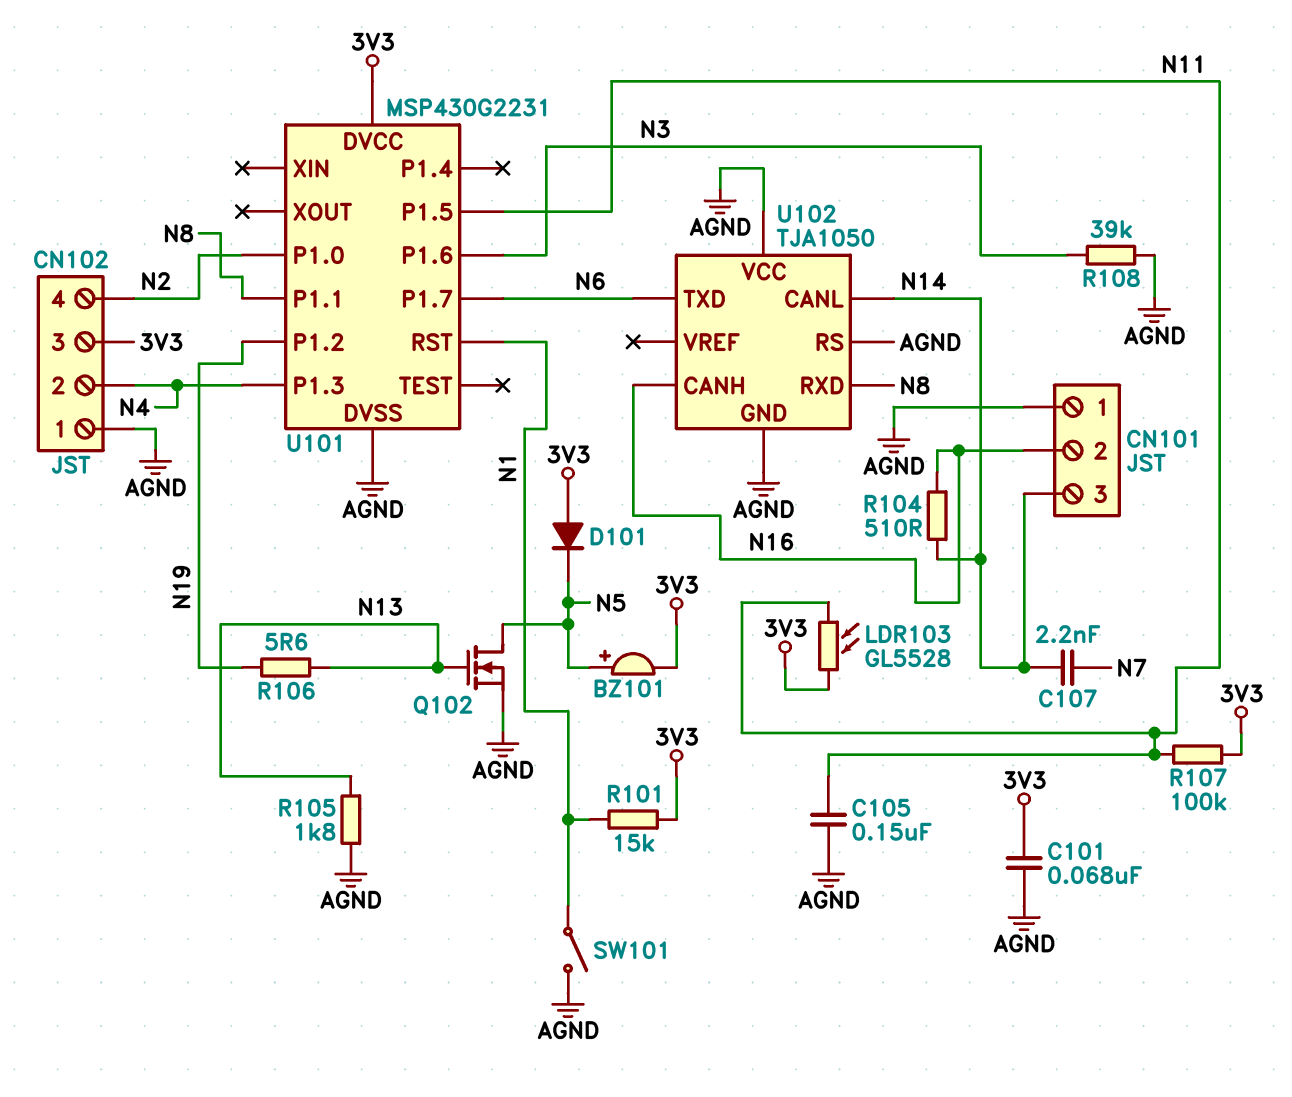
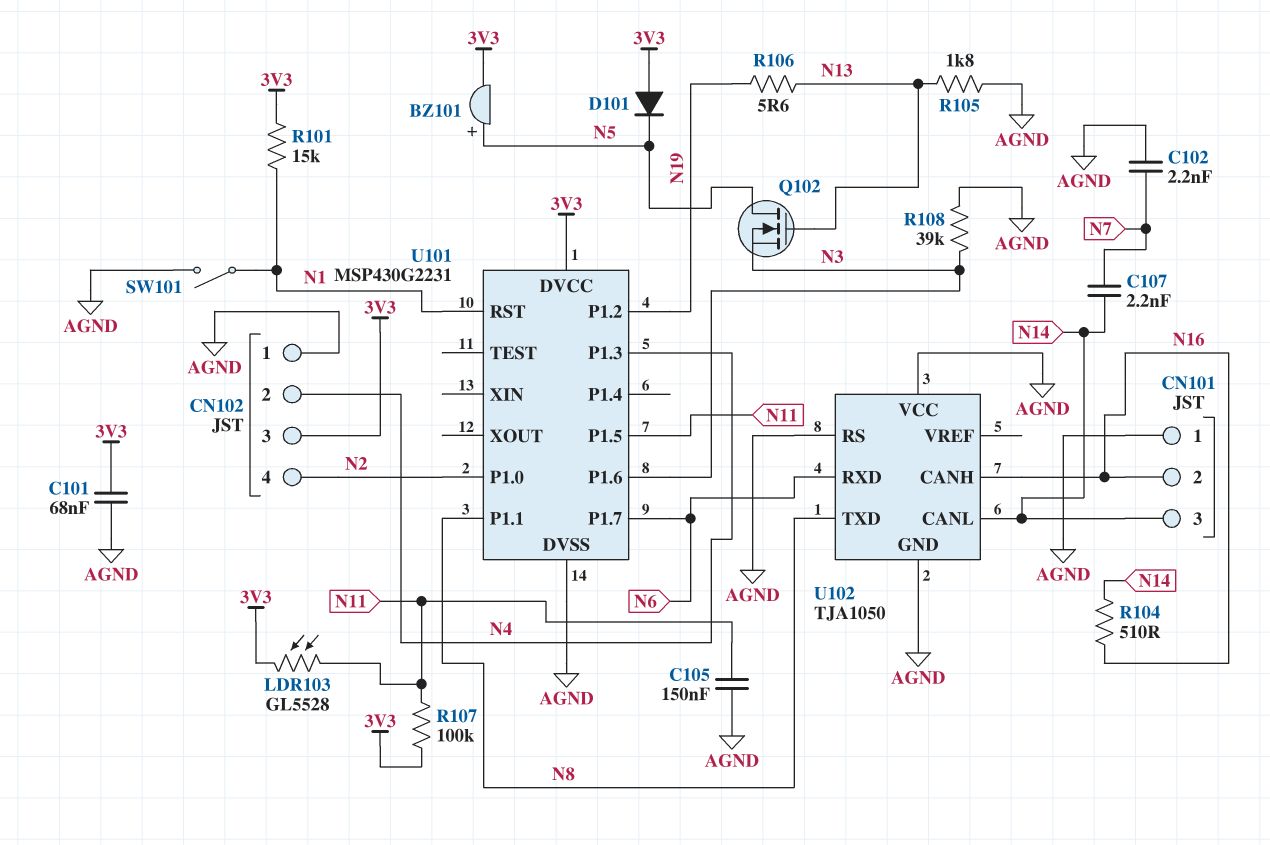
C102: none -> 2.2nF (AGND, N7)
Q102: NMOS (G N13, D N5, S AGND) -> NMOS (G N13, D N5, S N3)
U102 pin RXD: N8 -> N6
U102 pin TXD: N6 -> N8

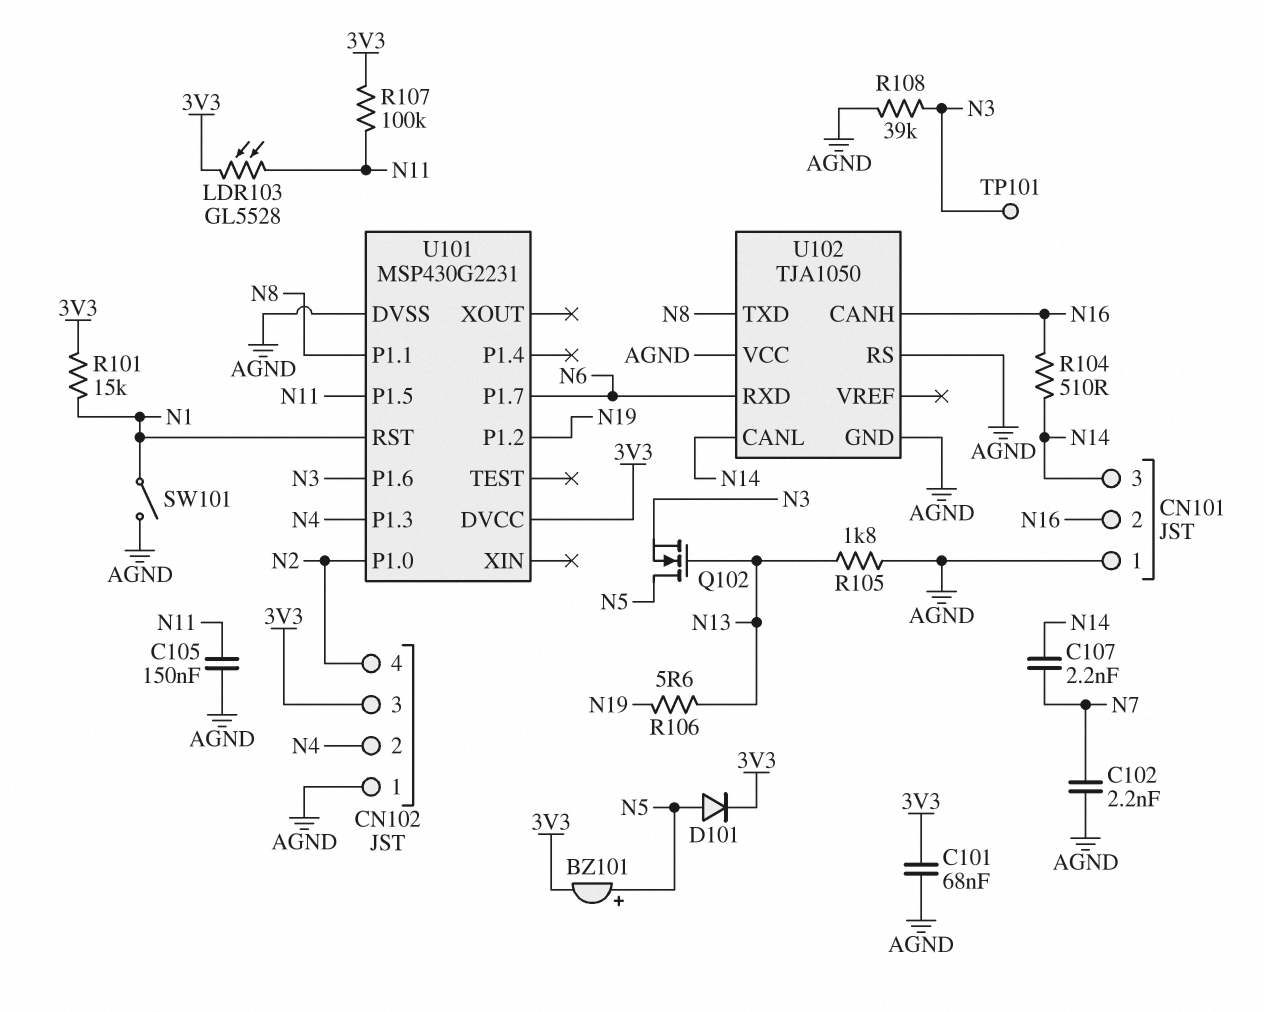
D101: diode (A 3V3, K N5) -> diode (A N5, K 3V3)
TP101: none -> test point (N3)

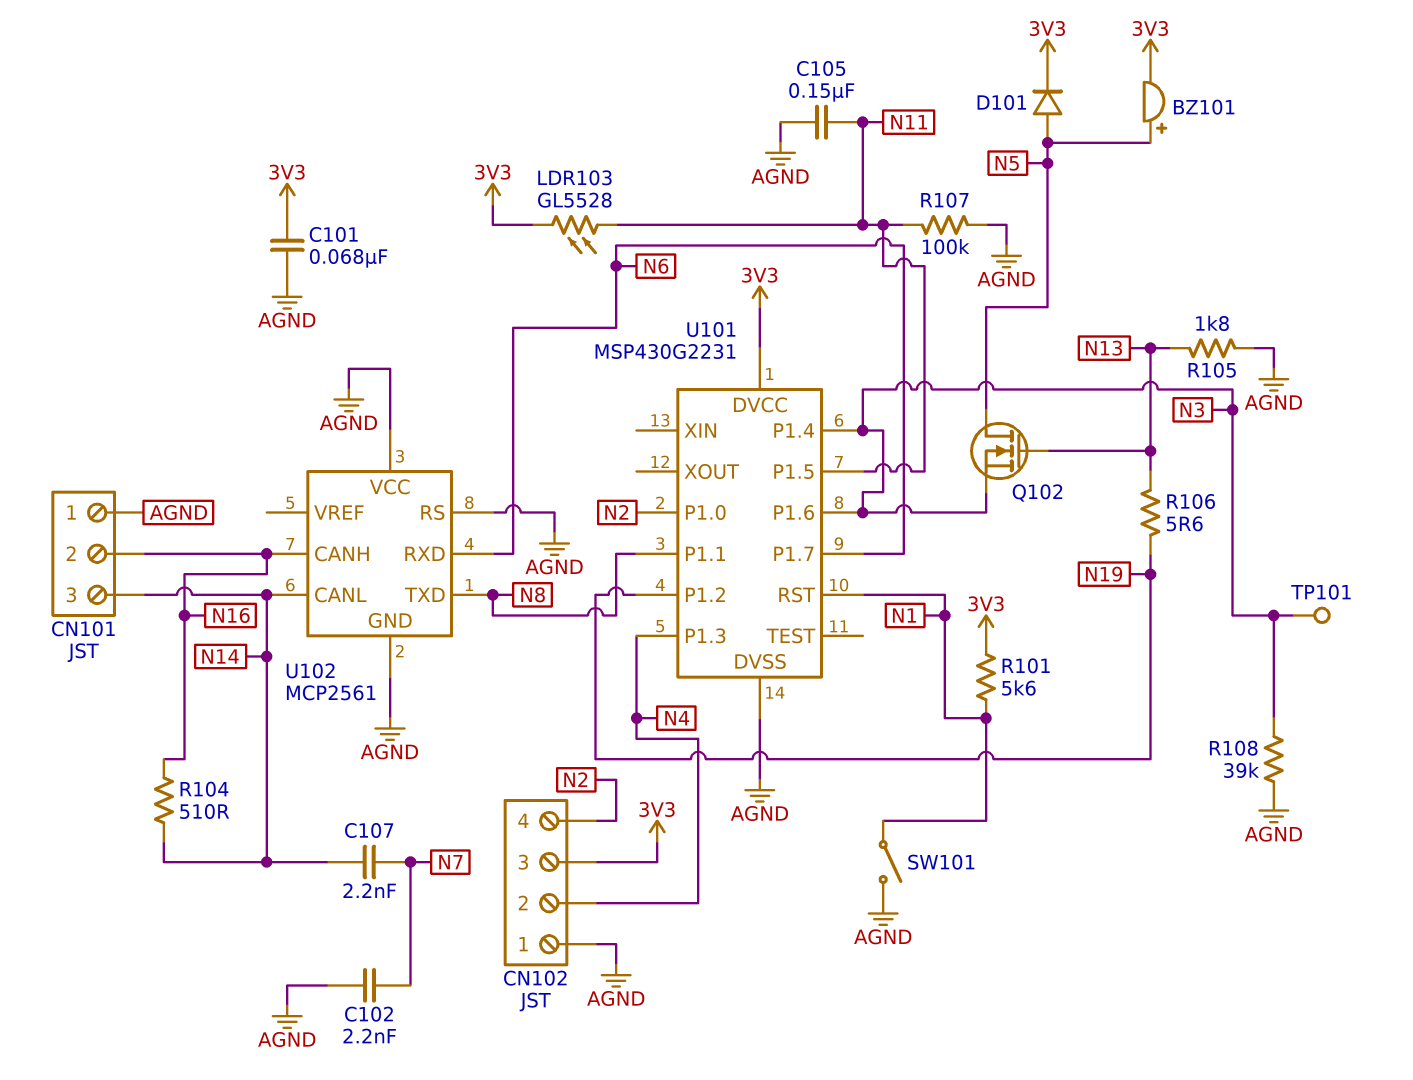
R101: 15k (3V3, N1) -> 5.6k (3V3, N1)
R107: 100k (3V3, N11) -> 100k (AGND, N11)
U101 pin P1.4: none -> N3
U102: TJA1050 -> MCP2561

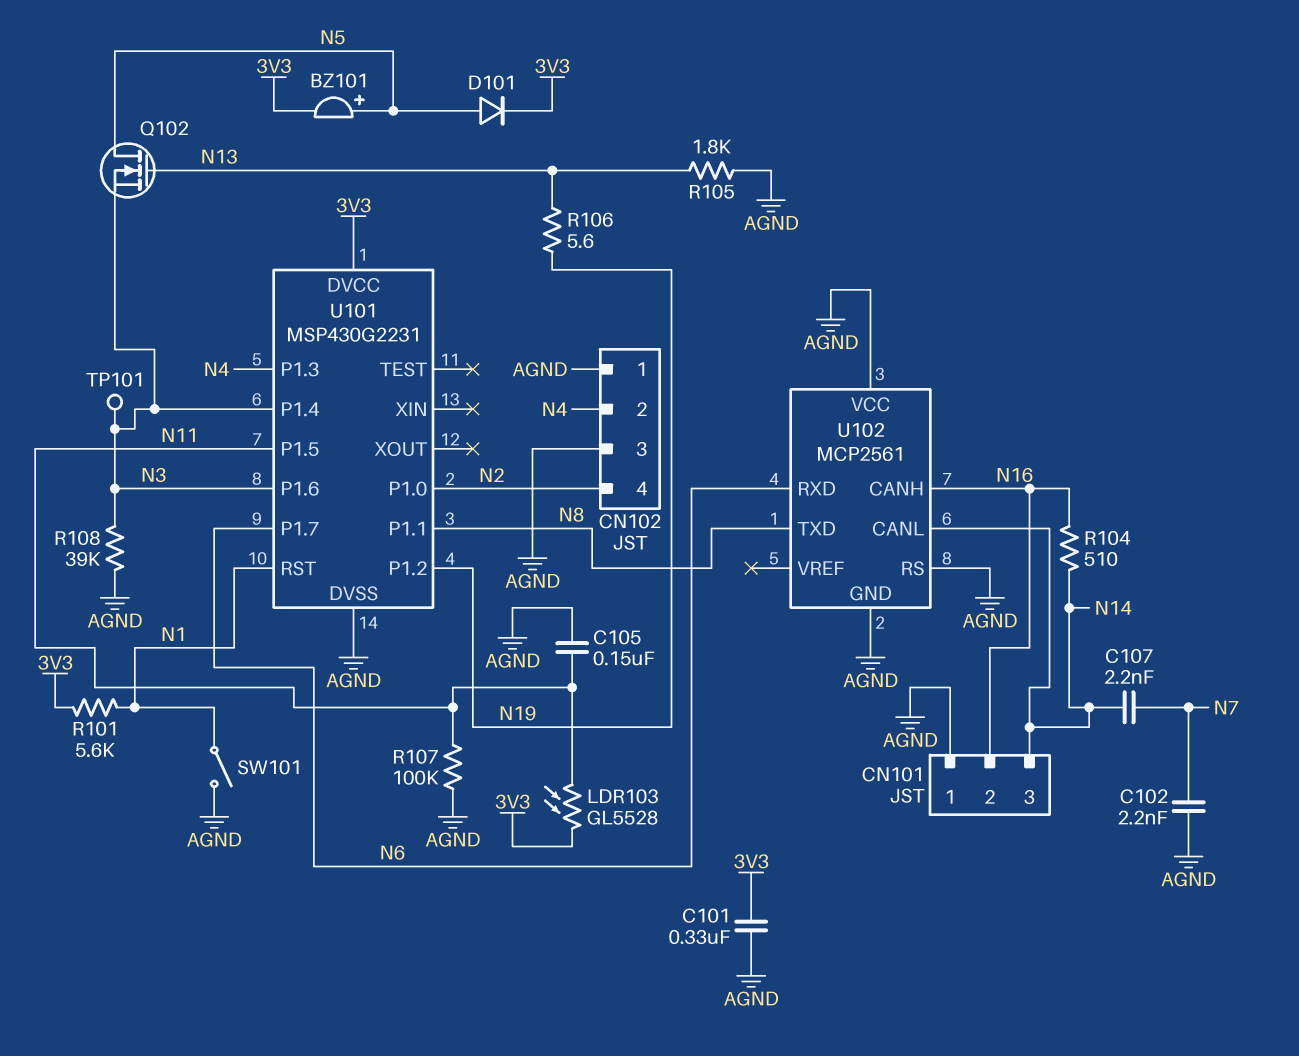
C101: 68nF (3V3, AGND) -> 330nF (3V3, AGND)
CN102 pin 3: 3V3 -> AGND

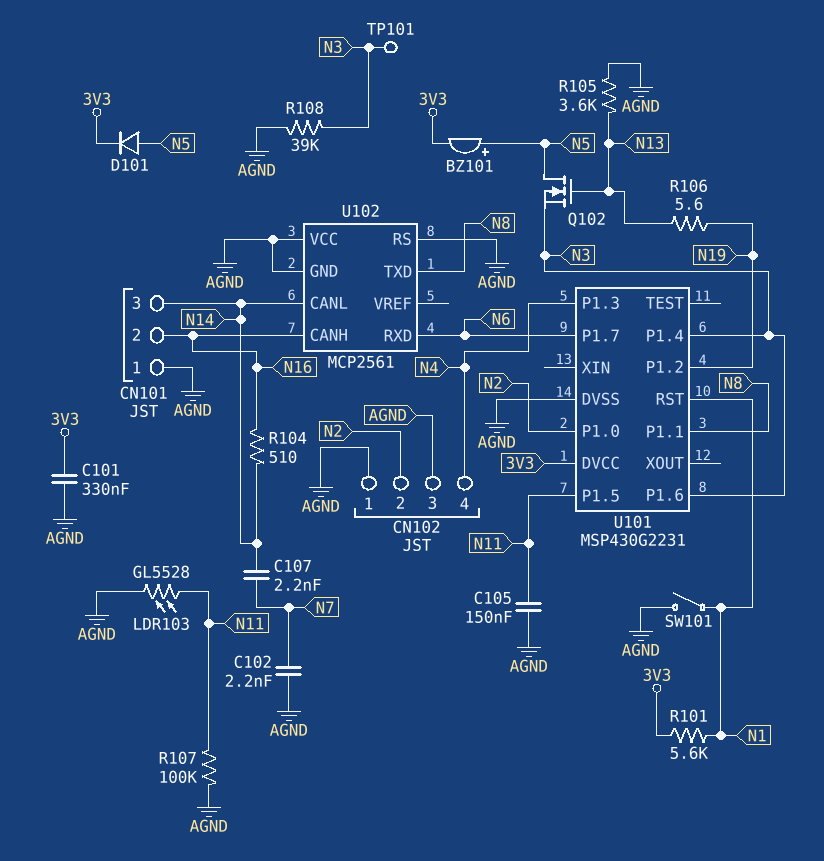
CN102 pin 2: N4 -> N2
CN102 pin 4: N2 -> N4
LDR103: GL5528 (3V3, N11) -> GL5528 (AGND, N11)
R105: 1.8k (AGND, N13) -> 3.6k (AGND, N13)

